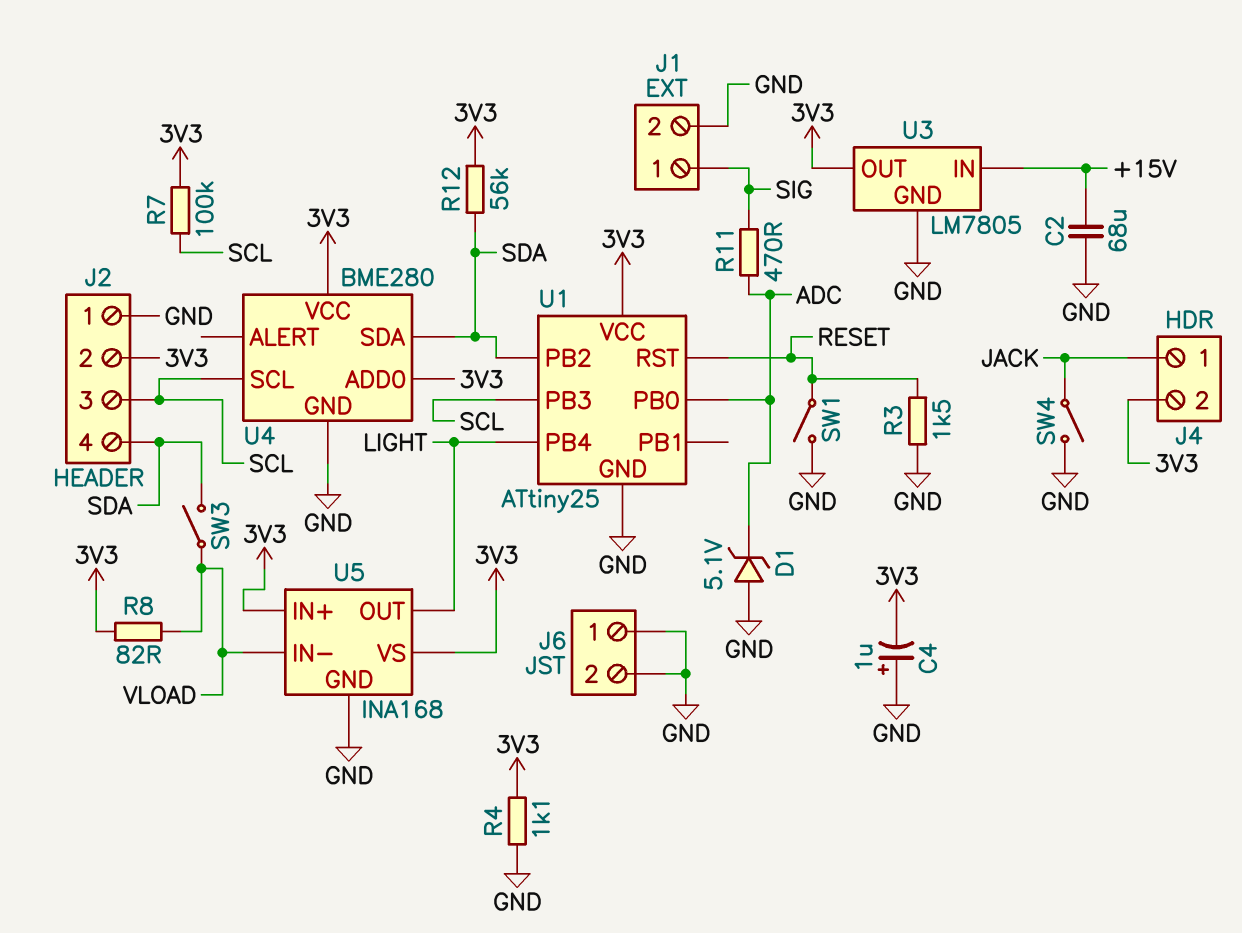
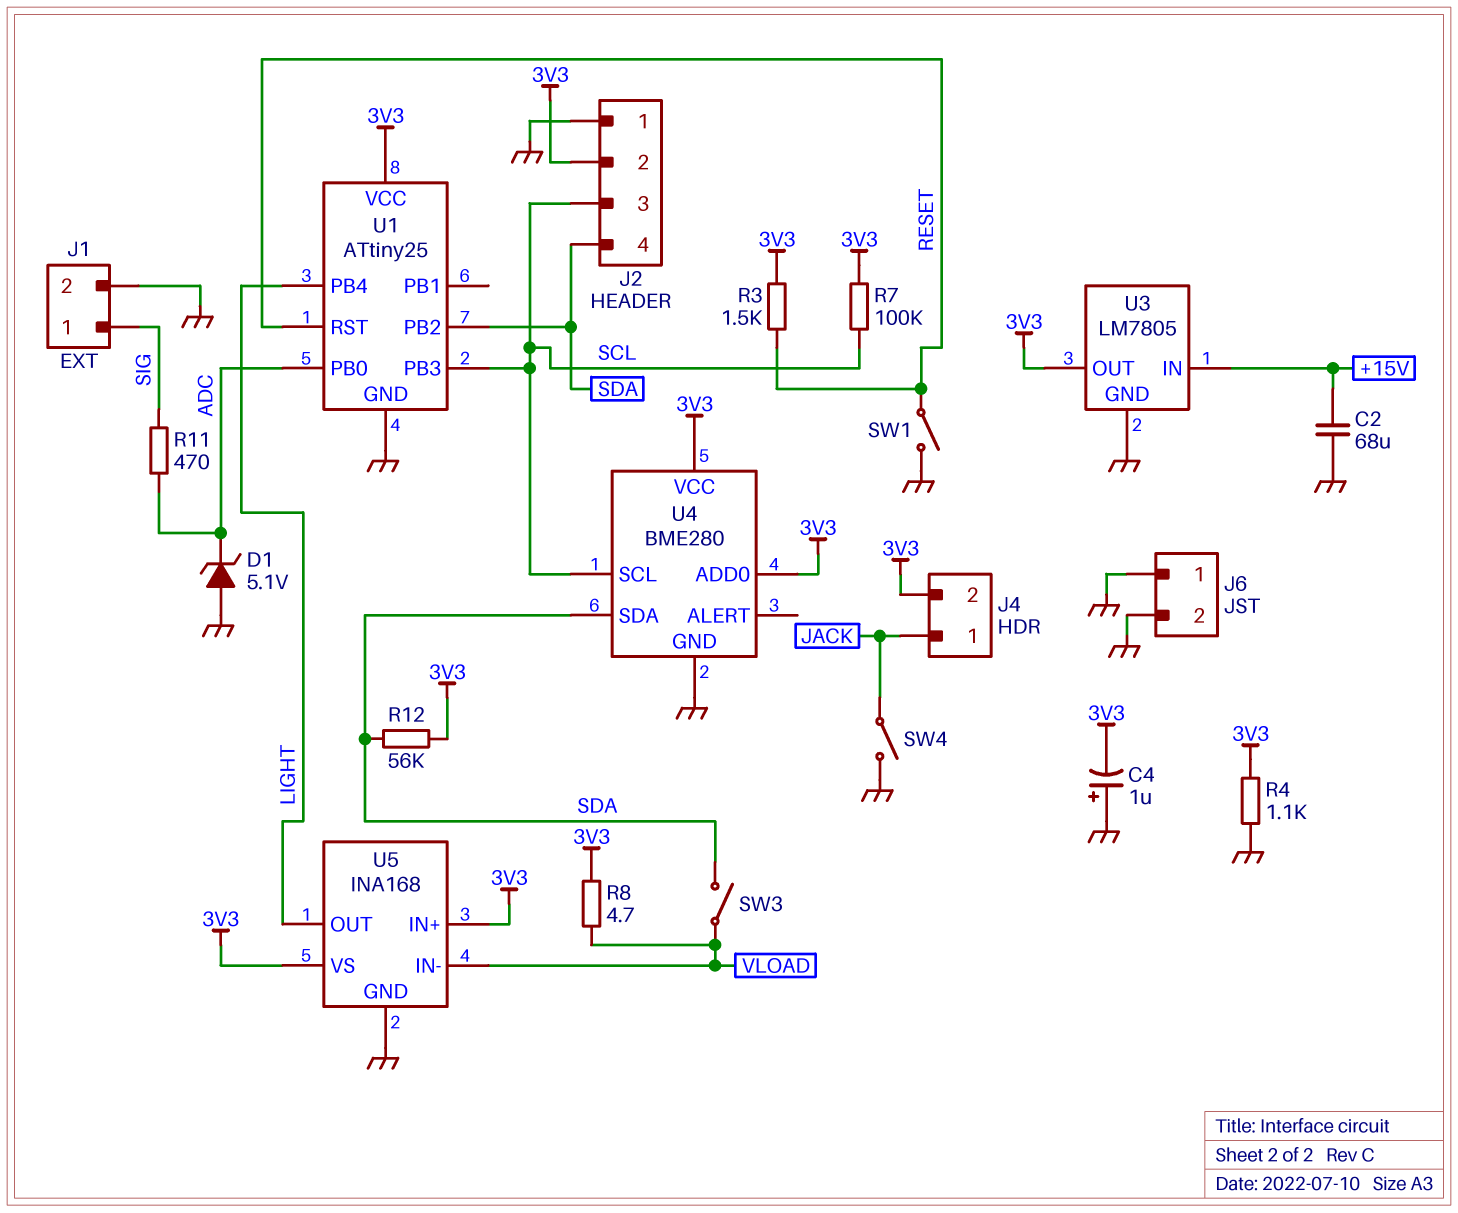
R3: 1.5k (GND, RESET) -> 1.5k (3V3, RESET)
R8: 82 (3V3, VLOAD) -> 4.7 (3V3, VLOAD)

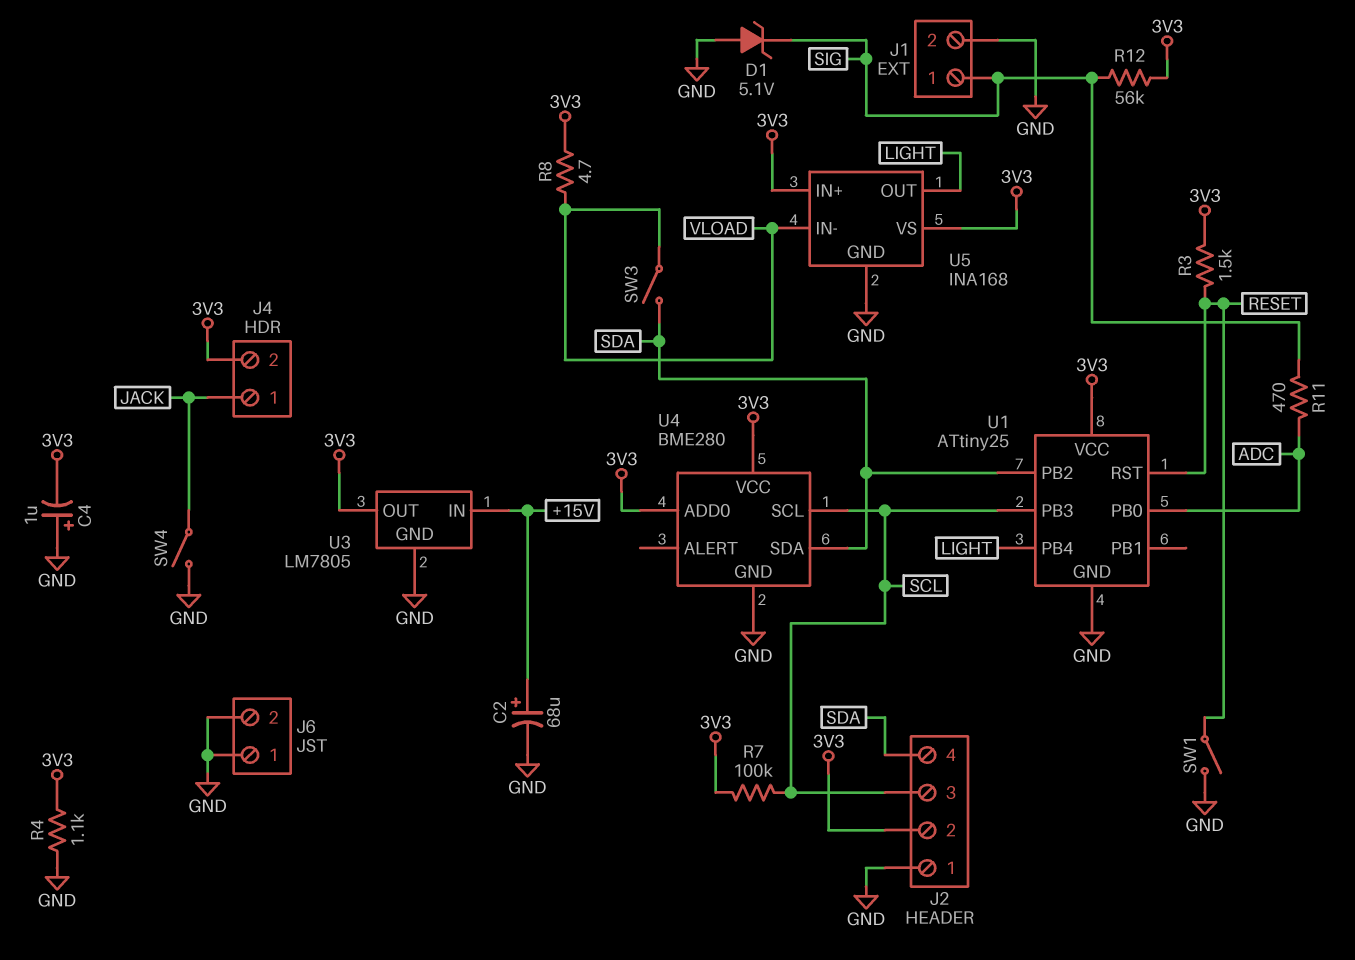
C2: 68uF (+15V, GND) -> 68uF (plus +15V, minus GND)
D1: zener 5.1V (A GND, K ADC) -> zener 5.1V (A GND, K SIG)
R12: 56k (3V3, SDA) -> 56k (3V3, SIG)

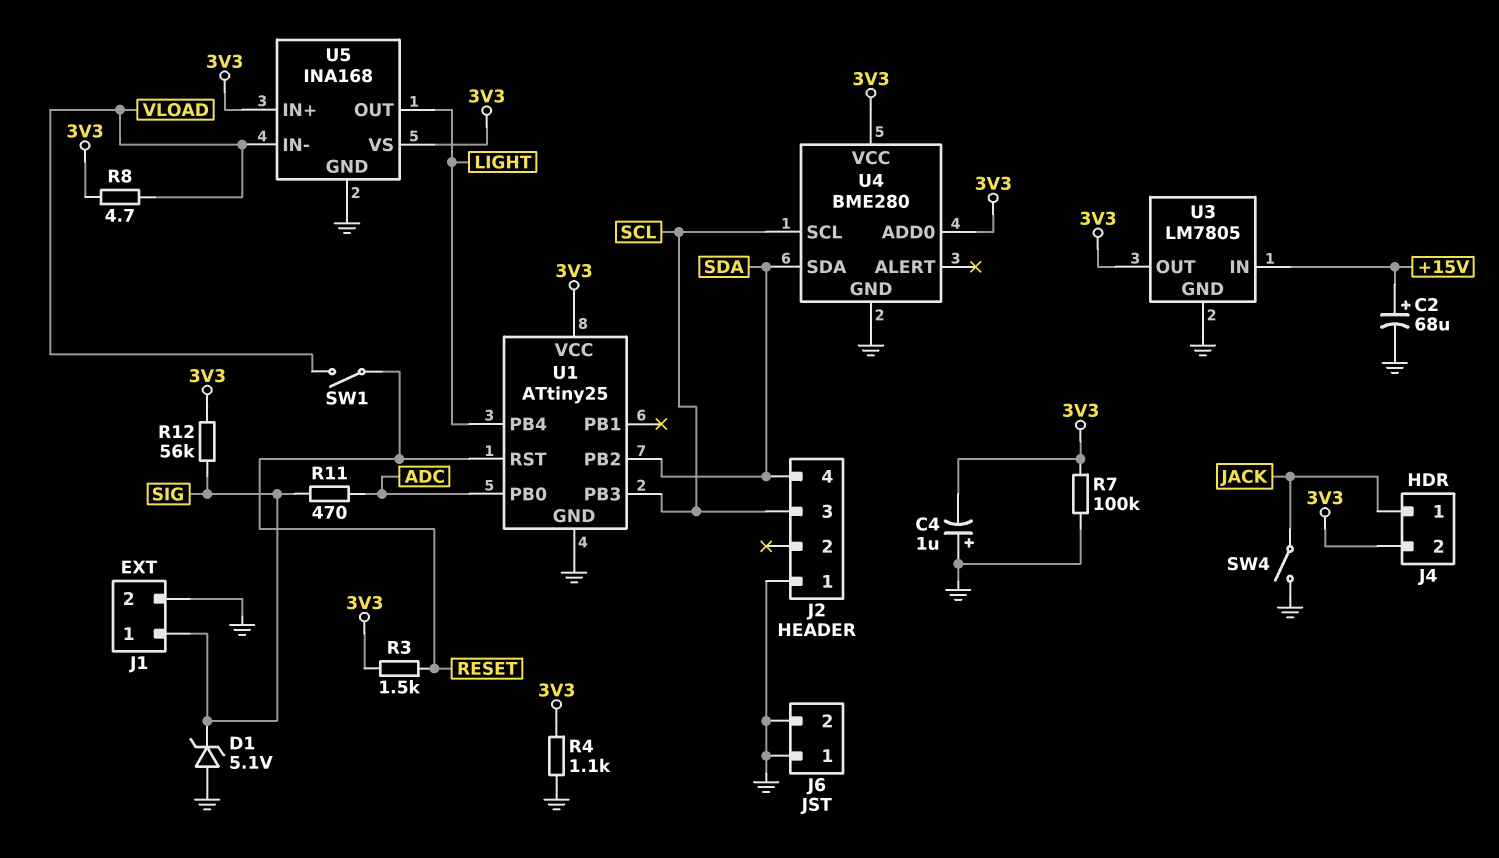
J2 pin 2: 3V3 -> none
R7: 100k (3V3, SCL) -> 100k (3V3, GND)
SW1: switch (GND, RESET) -> switch (RESET, VLOAD)
SW3: switch (SDA, VLOAD) -> none

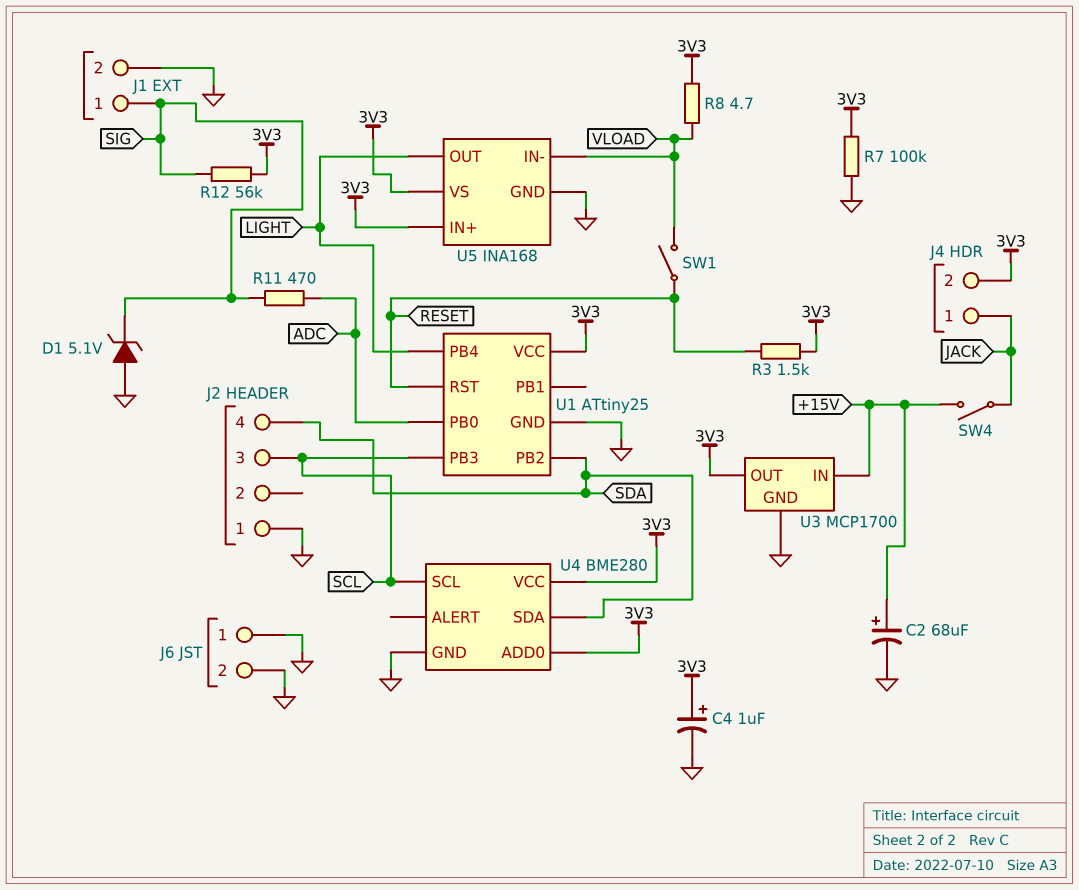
C4: 1uF (plus GND, minus 3V3) -> 1uF (plus 3V3, minus GND)
R4: 1.1k (3V3, GND) -> none
SW4: switch (GND, JACK) -> switch (+15V, JACK)
U3: LM7805 -> MCP1700

